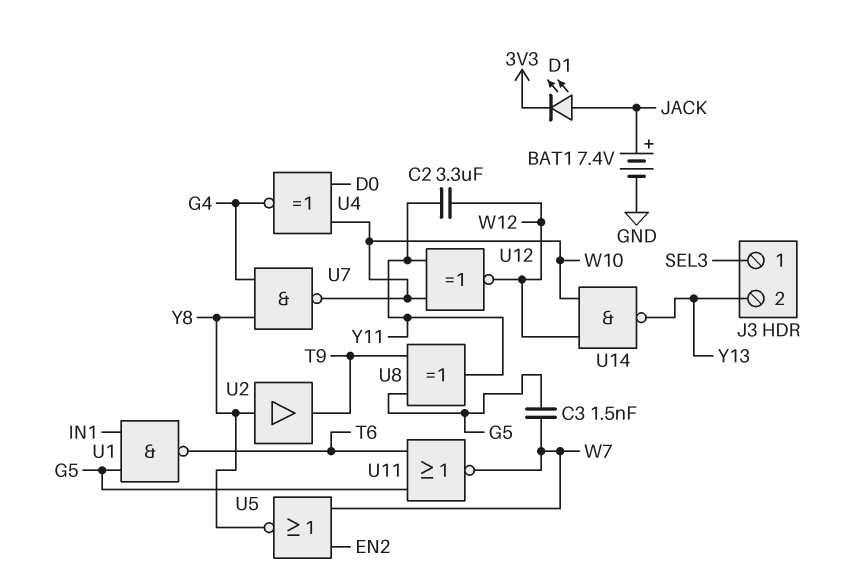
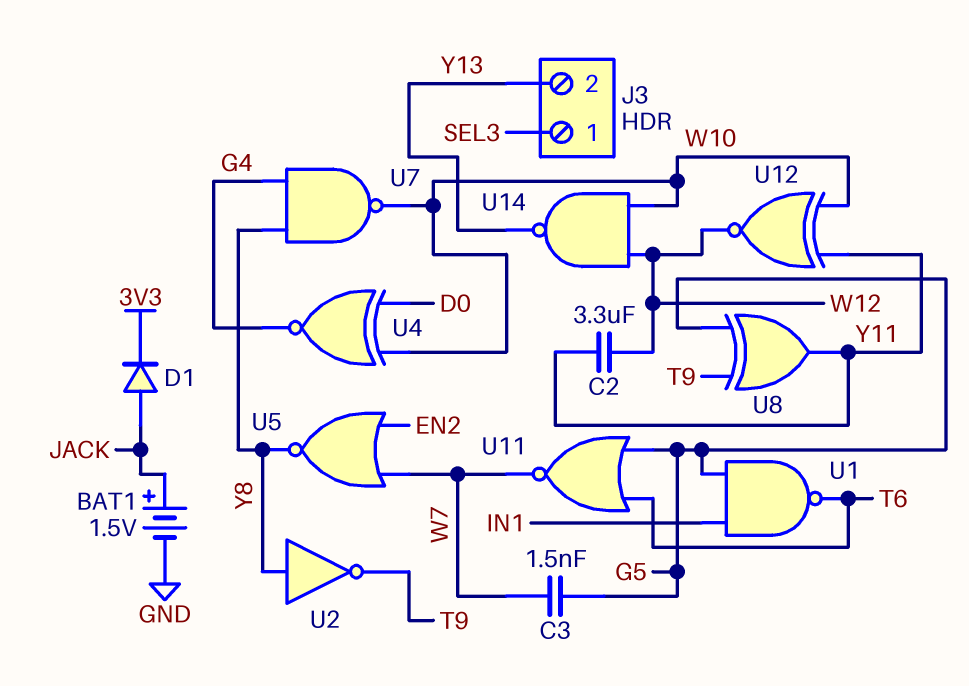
BAT1: 7.4V (plus JACK, minus GND) -> 1.5V (plus JACK, minus GND)
D1: LED (A JACK, K 3V3) -> diode (A JACK, K 3V3)
U2: buffer (in Y8, out T9) -> NOT (in Y8, out T9)

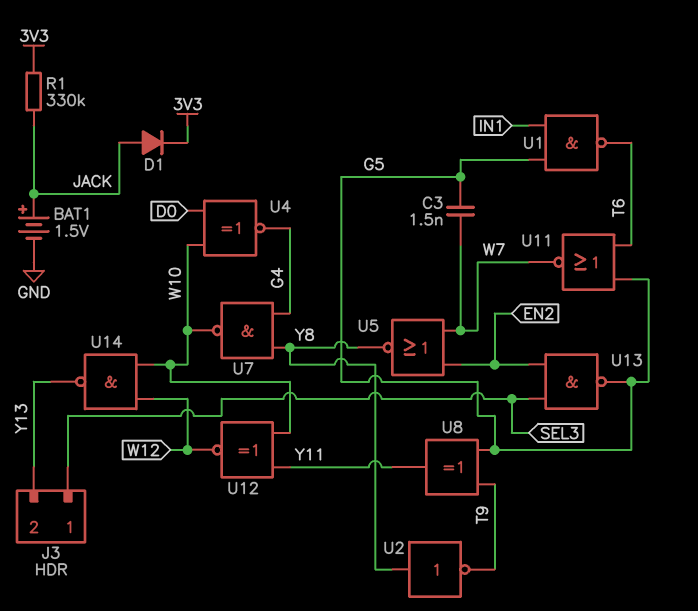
C2: 3.3uF (W12, Y11) -> none
R1: none -> 330k (3V3, JACK)
U13: none -> NAND (in EN2, in SEL3, out G5)

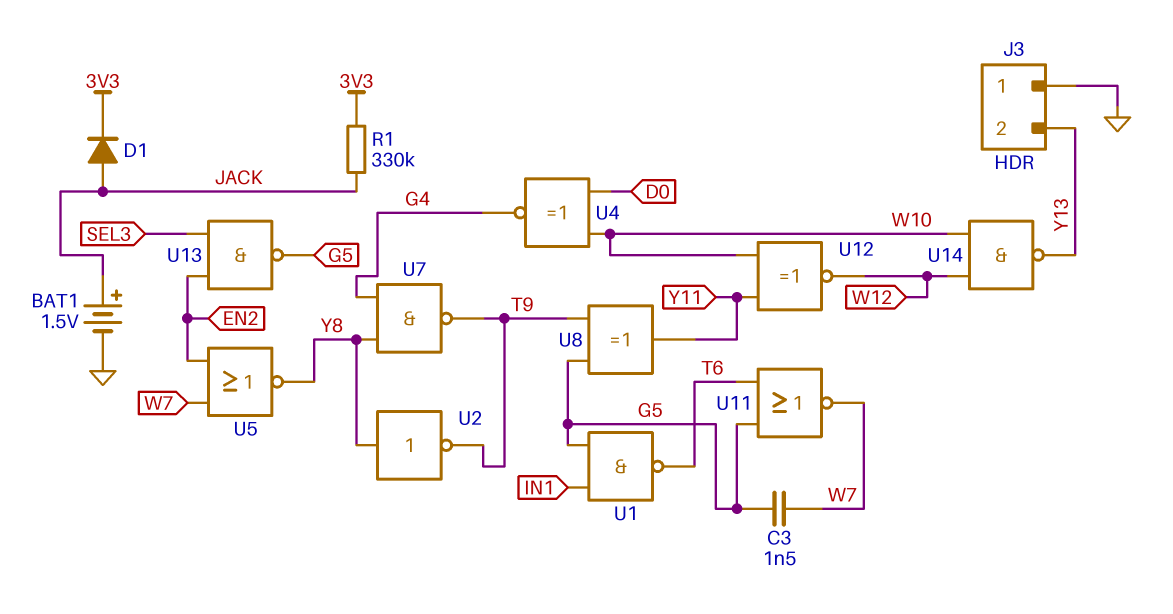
J3 pin 1: SEL3 -> GND
U7: NAND (in G4, in Y8, out W10) -> NAND (in G4, in Y8, out T9)

